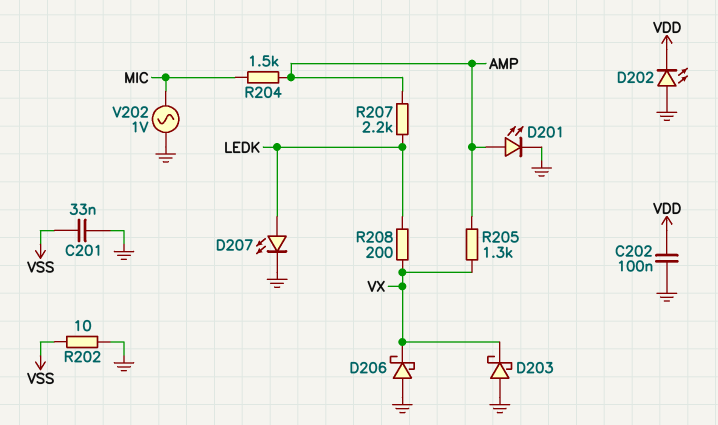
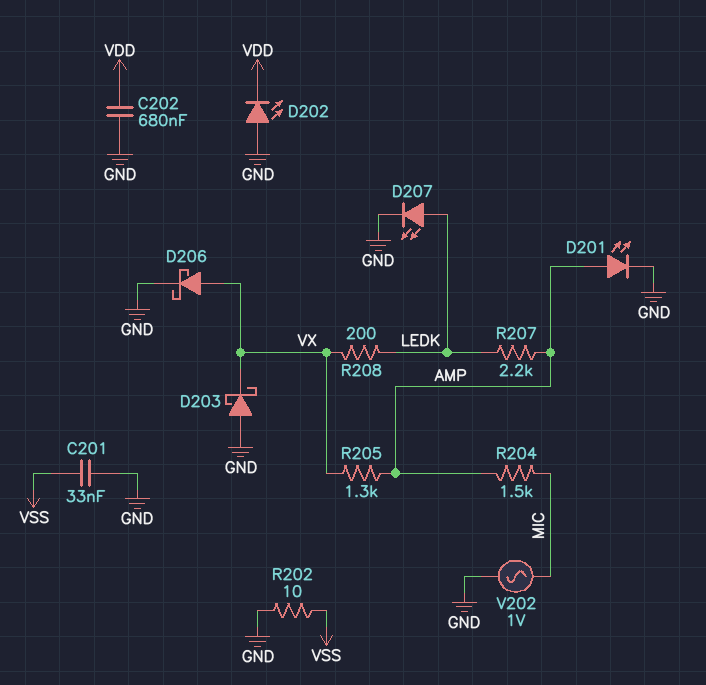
C202: 100nF (GND, VDD) -> 680nF (GND, VDD)
D206: schottky (A GND, K VX) -> schottky (A VX, K GND)

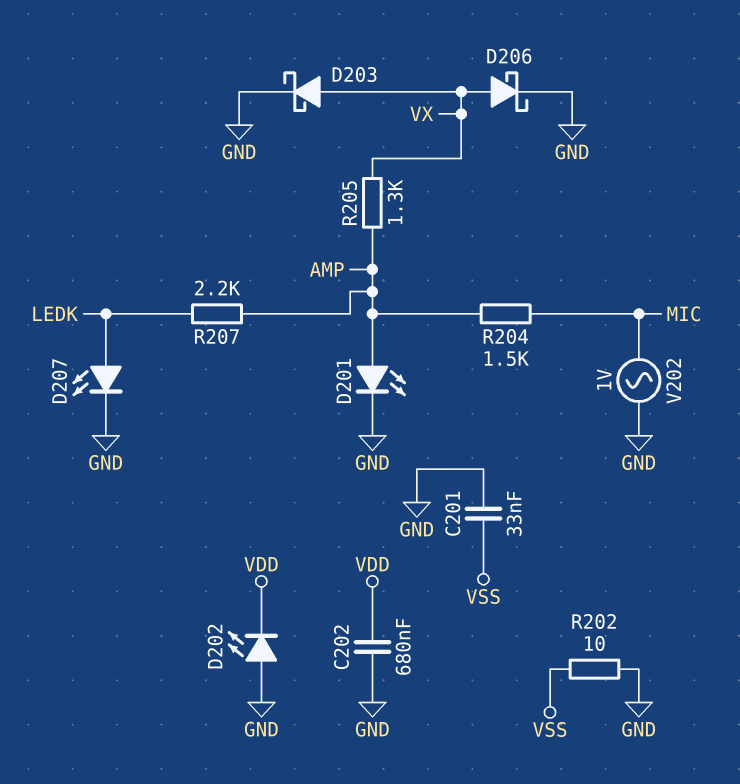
D203: schottky (A GND, K VX) -> schottky (A VX, K GND)
R208: 200 (LEDK, VX) -> none

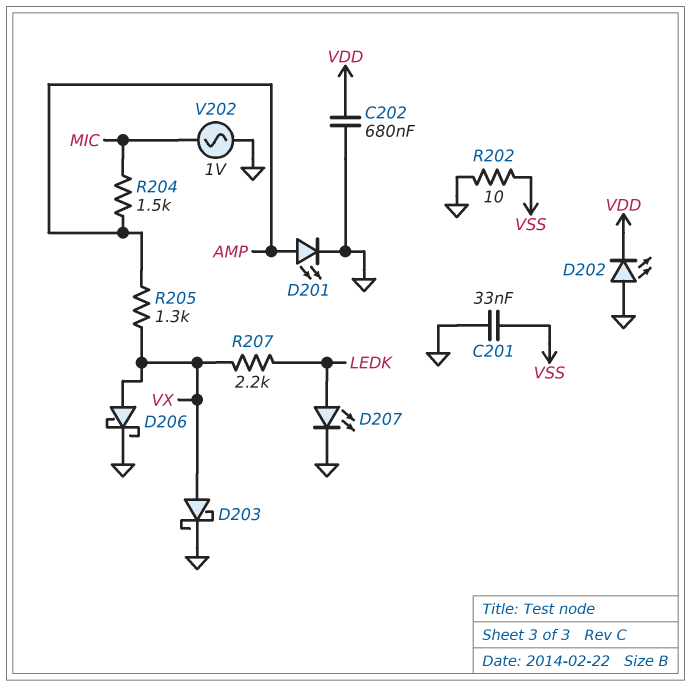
R207: 2.2k (AMP, LEDK) -> 2.2k (LEDK, VX)

